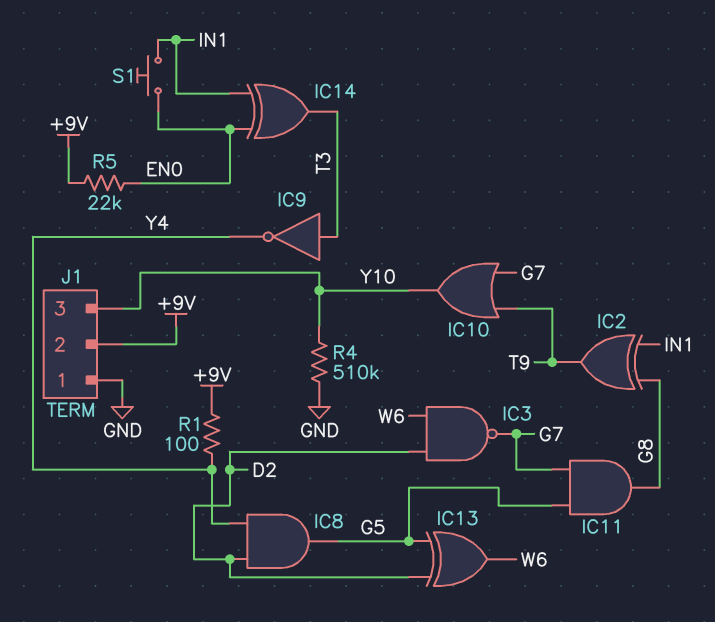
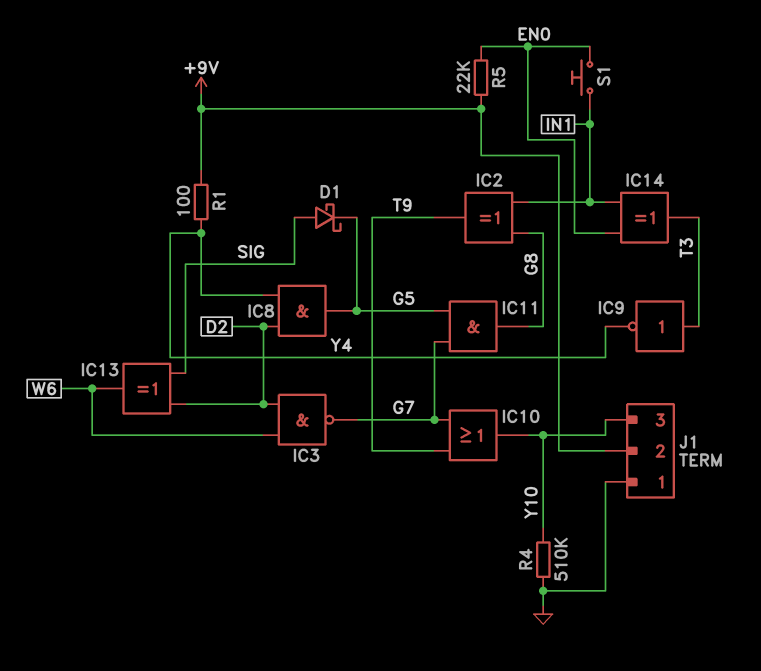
D1: none -> schottky (A SIG, K G5)
IC13: XOR (in D2, in G5, out W6) -> XOR (in D2, in SIG, out W6)

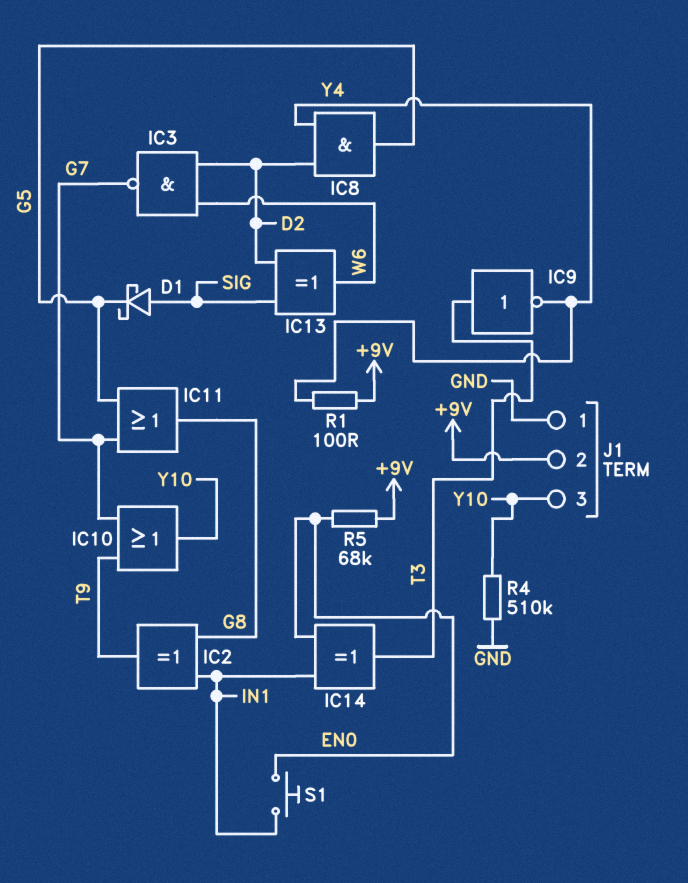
IC11: AND (in G5, in G7, out G8) -> OR (in G5, in G7, out G8)
R5: 22k (+9V, EN0) -> 68k (+9V, EN0)

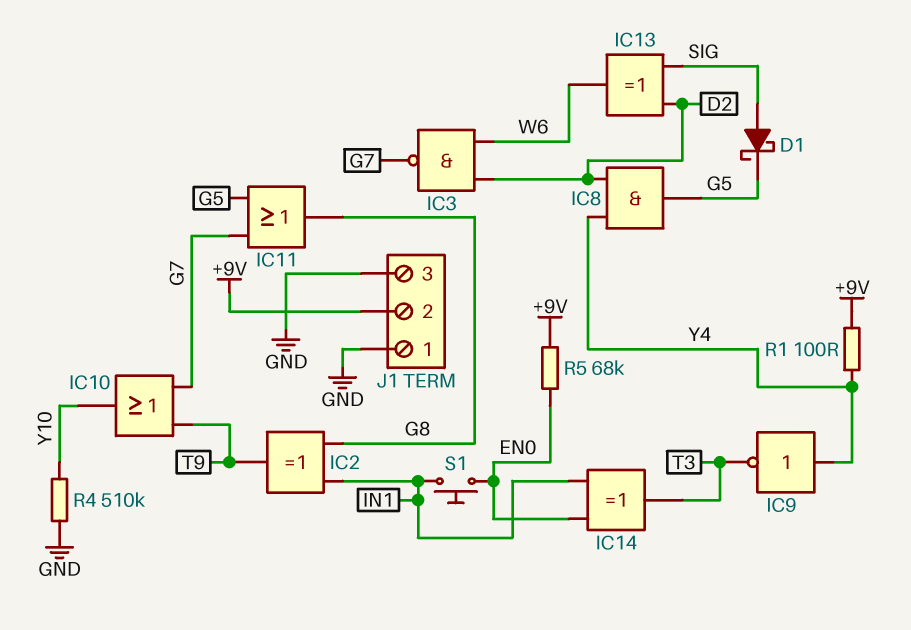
IC9: NOT (in T3, out Y4) -> NOT (in Y4, out T3)
J1 pin 3: Y10 -> GND

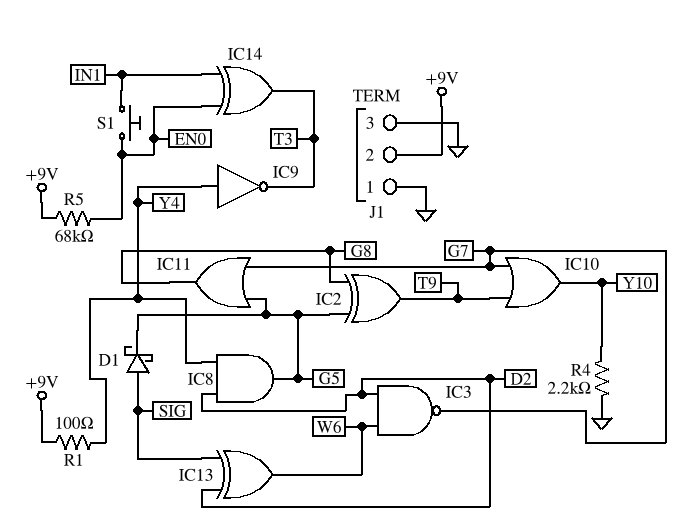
IC2: XOR (in G8, in IN1, out T9) -> XOR (in G5, in G8, out T9)
R4: 510k (GND, Y10) -> 2.2k (GND, Y10)

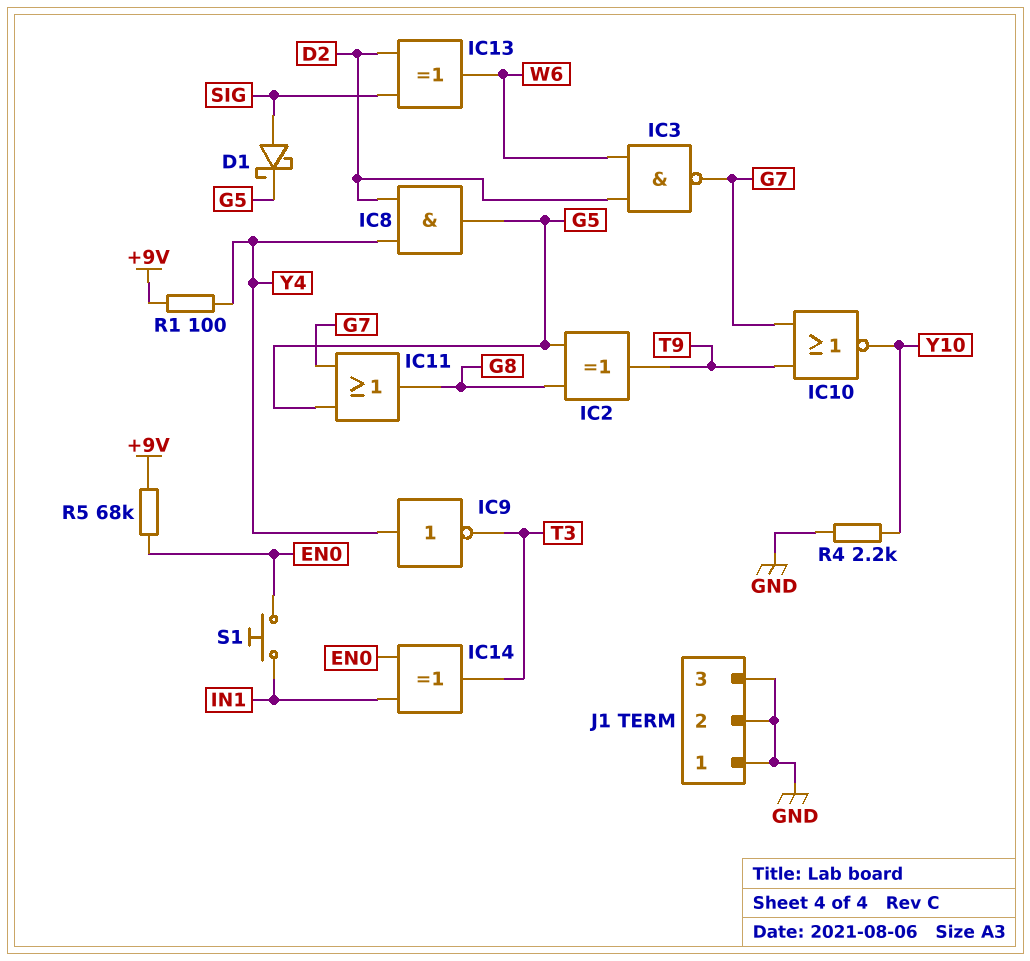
IC10: OR (in G7, in T9, out Y10) -> NOR (in G7, in T9, out Y10)
J1 pin 2: +9V -> GND

